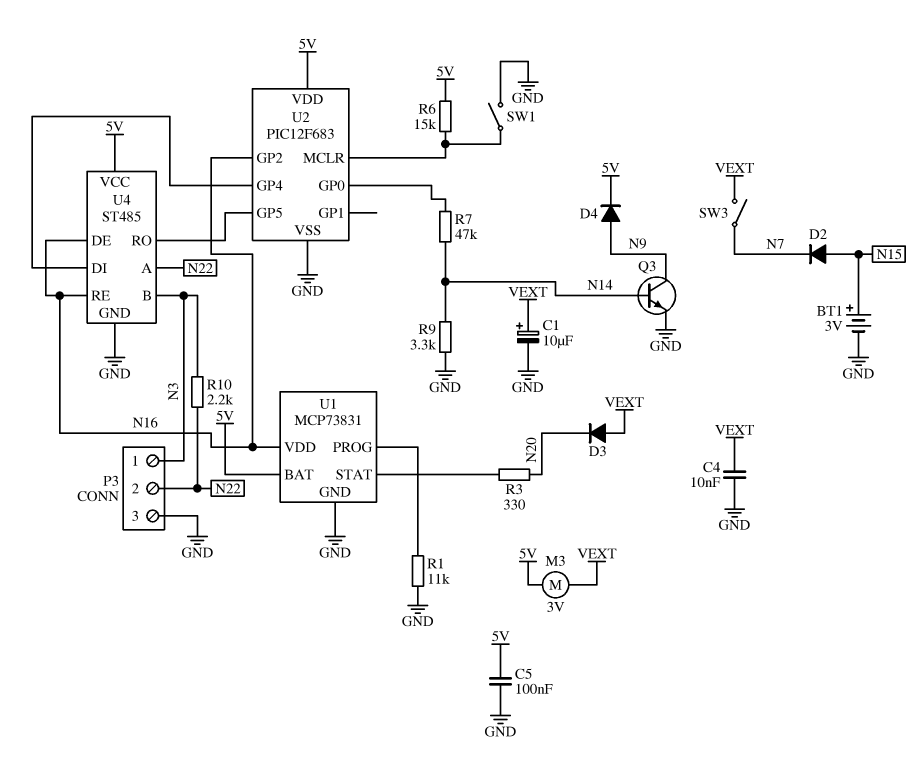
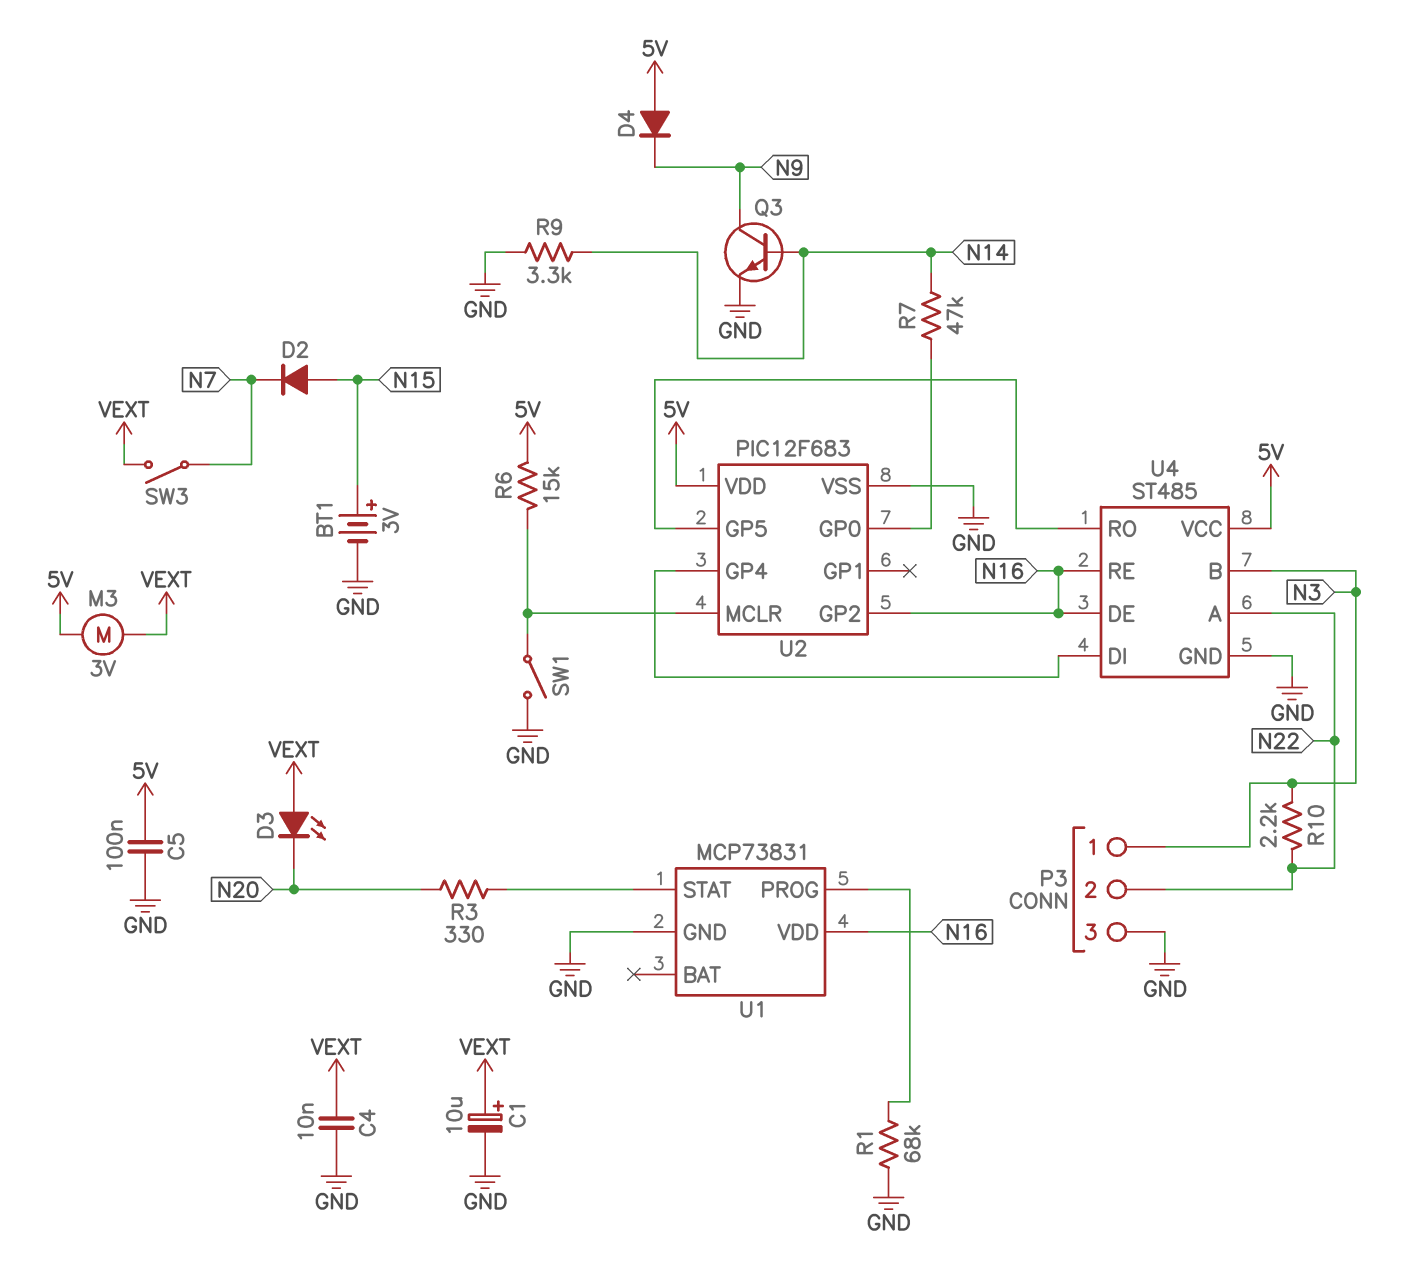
D3: diode (A VEXT, K N20) -> LED (A VEXT, K N20)
D4: diode (A N9, K 5V) -> diode (A 5V, K N9)
R1: 11k (GND, U1/PROG) -> 68k (GND, U1/PROG)
U1 pin BAT: 5V -> none

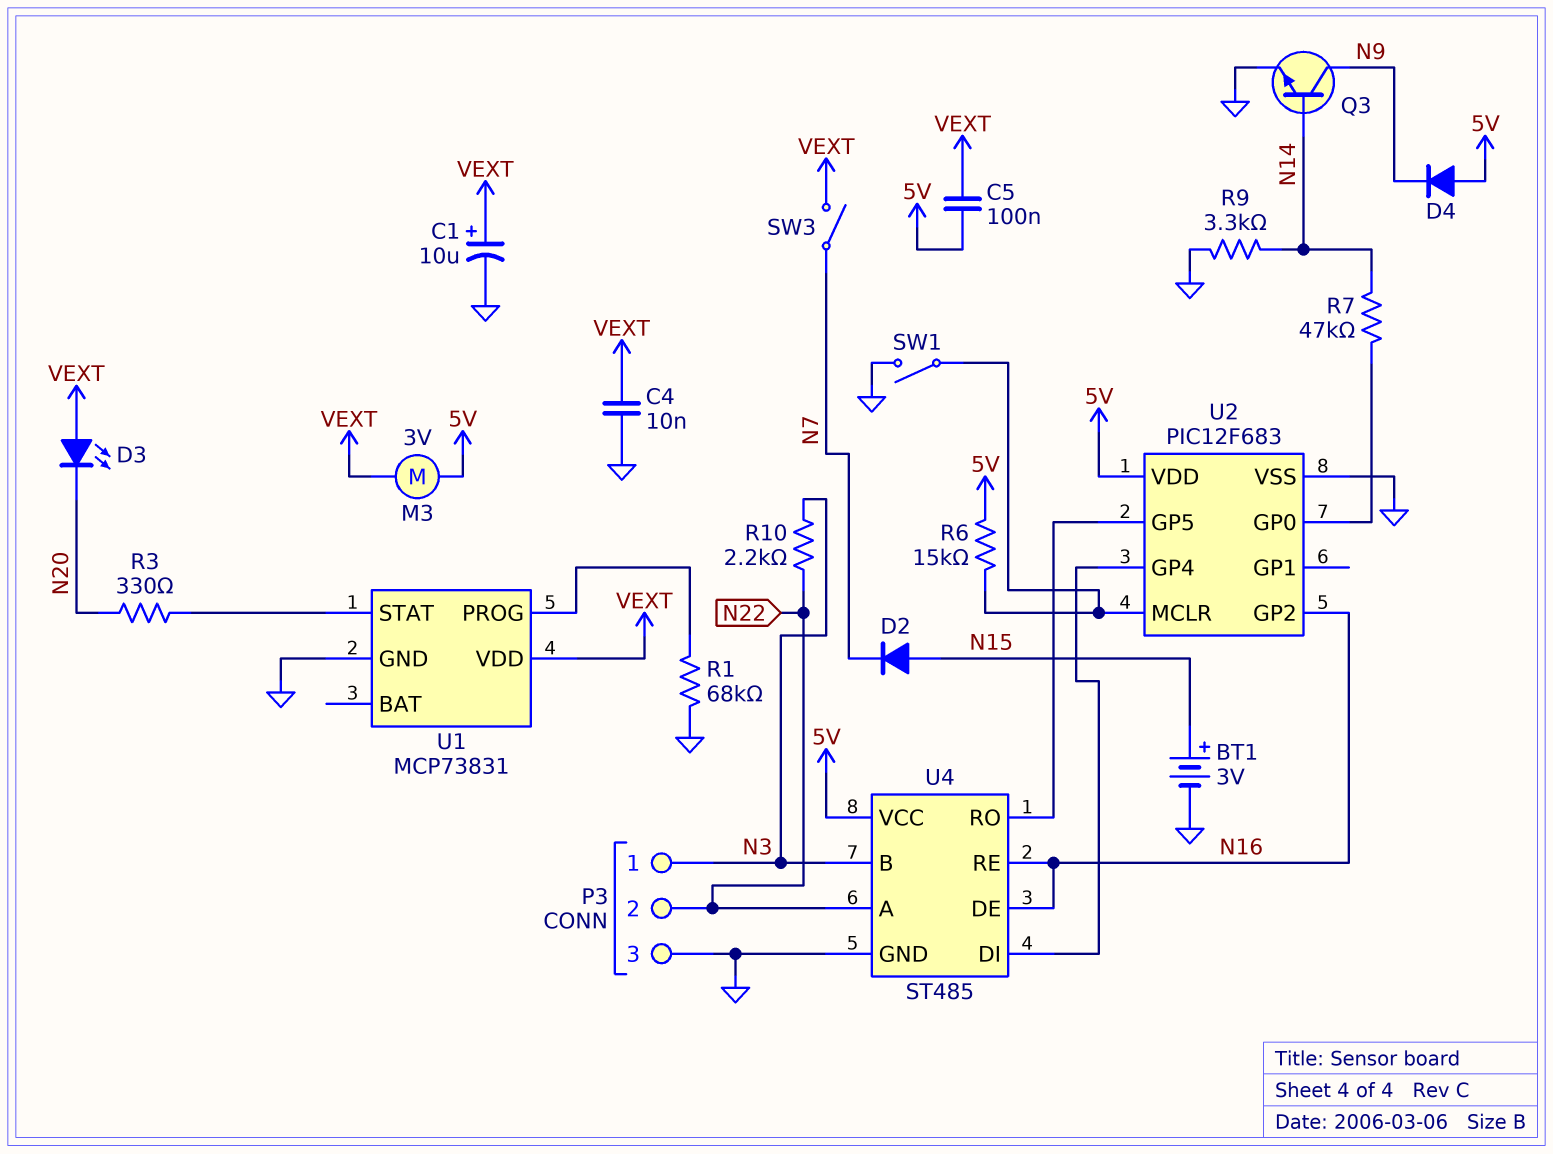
C5: 100nF (5V, GND) -> 100nF (5V, VEXT)
U1 pin VDD: N16 -> VEXT

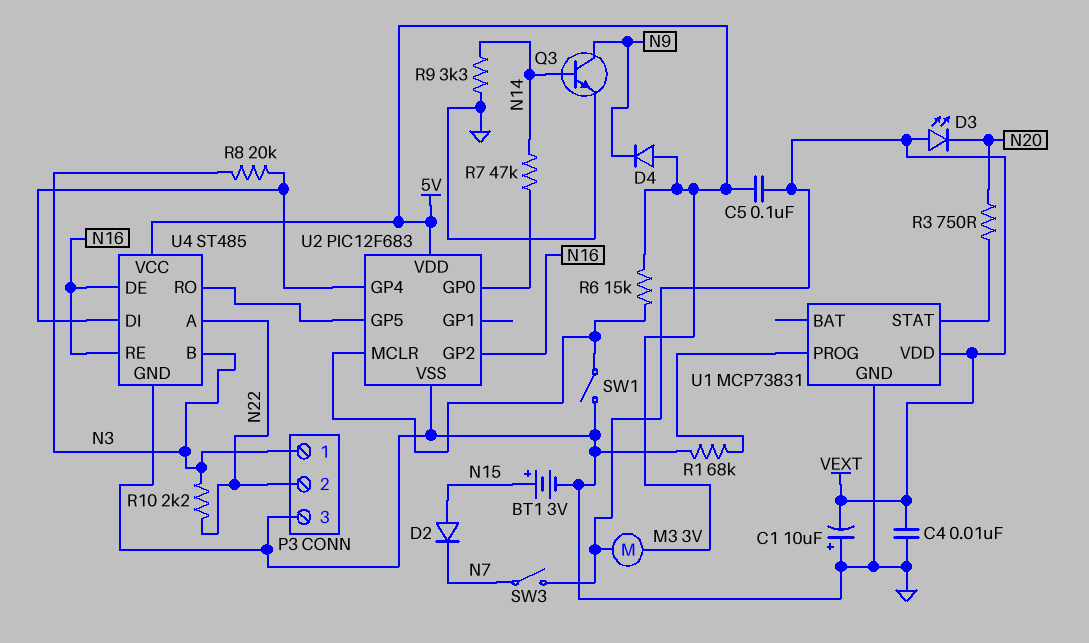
C1: 10uF (plus VEXT, minus GND) -> 10uF (plus GND, minus VEXT)
R3: 330 (N20, U1/STAT) -> 750 (N20, U1/STAT)
R8: none -> 20k (N3, U2/GP4)

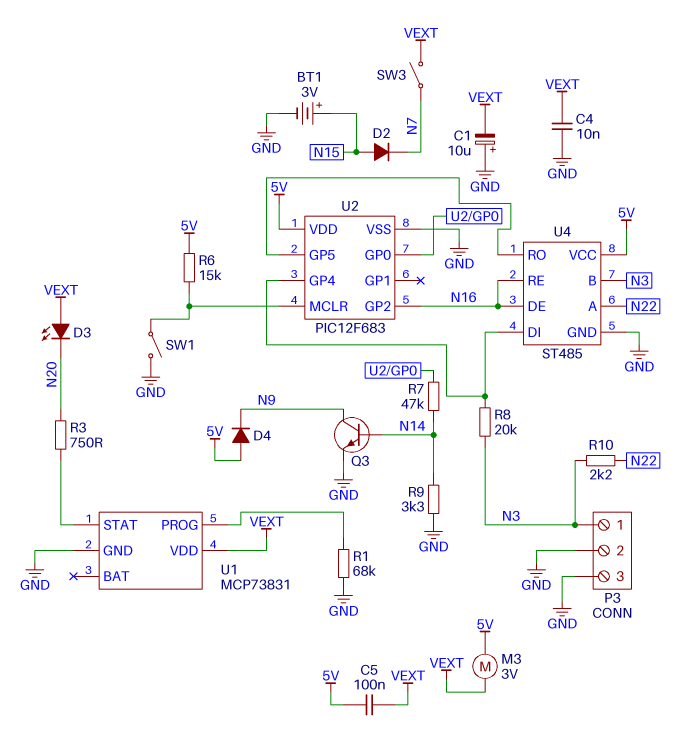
P3 pin 2: N22 -> GND

